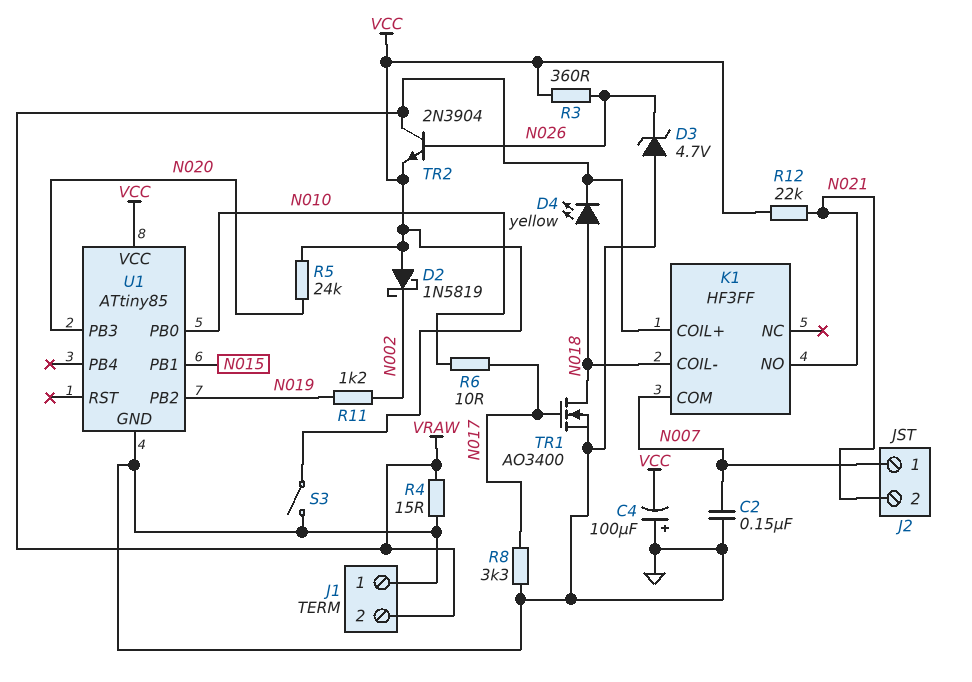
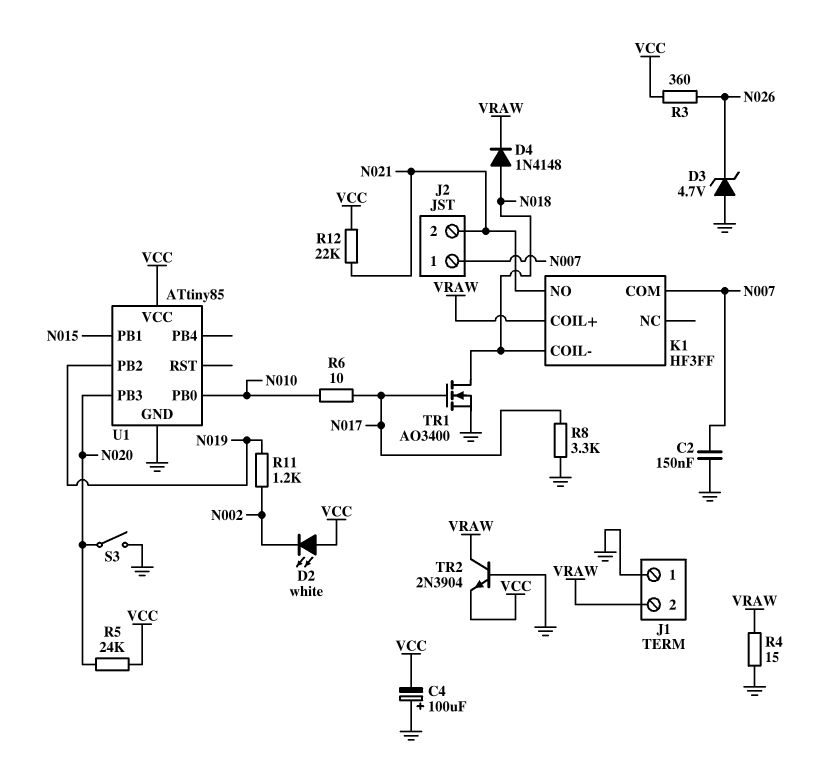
D2: schottky 1N5819 (A VCC, K N002) -> LED white (A VCC, K N002)
D4: LED yellow (A N018, K VRAW) -> diode 1N4148 (A N018, K VRAW)
S3: switch (GND, VCC) -> switch (GND, N020)
TR2: NPN 2N3904 (B N026, C VRAW, E VCC) -> NPN 2N3904 (B GND, C VRAW, E VCC)

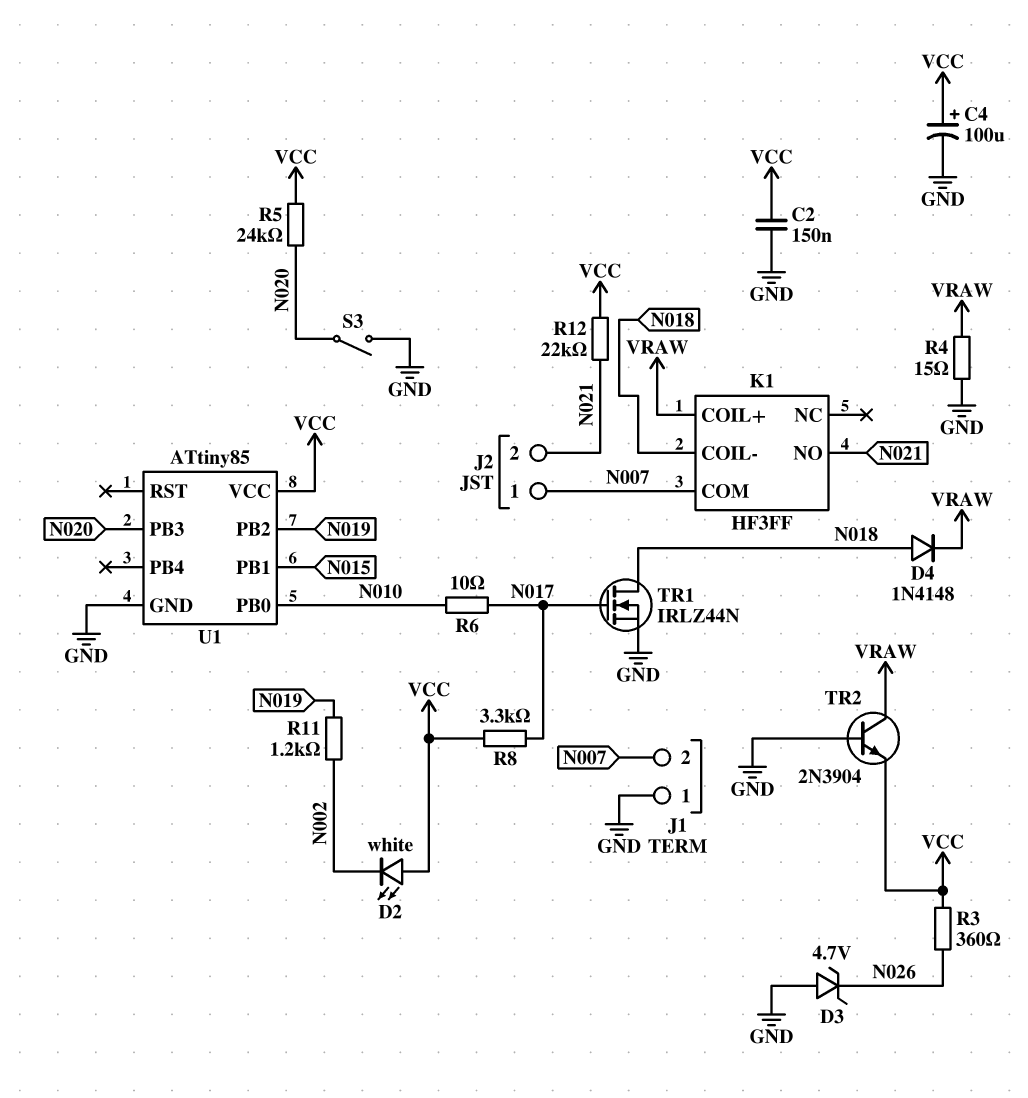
C2: 150nF (GND, N007) -> 150nF (GND, VCC)
C4: 100uF (plus GND, minus VCC) -> 100uF (plus VCC, minus GND)
J1 pin 2: VRAW -> N007
R8: 3.3k (GND, N017) -> 3.3k (N017, VCC)
TR1: NMOS AO3400 (G N017, D N018, S GND) -> NMOS IRLZ44N (G N017, D N018, S GND)

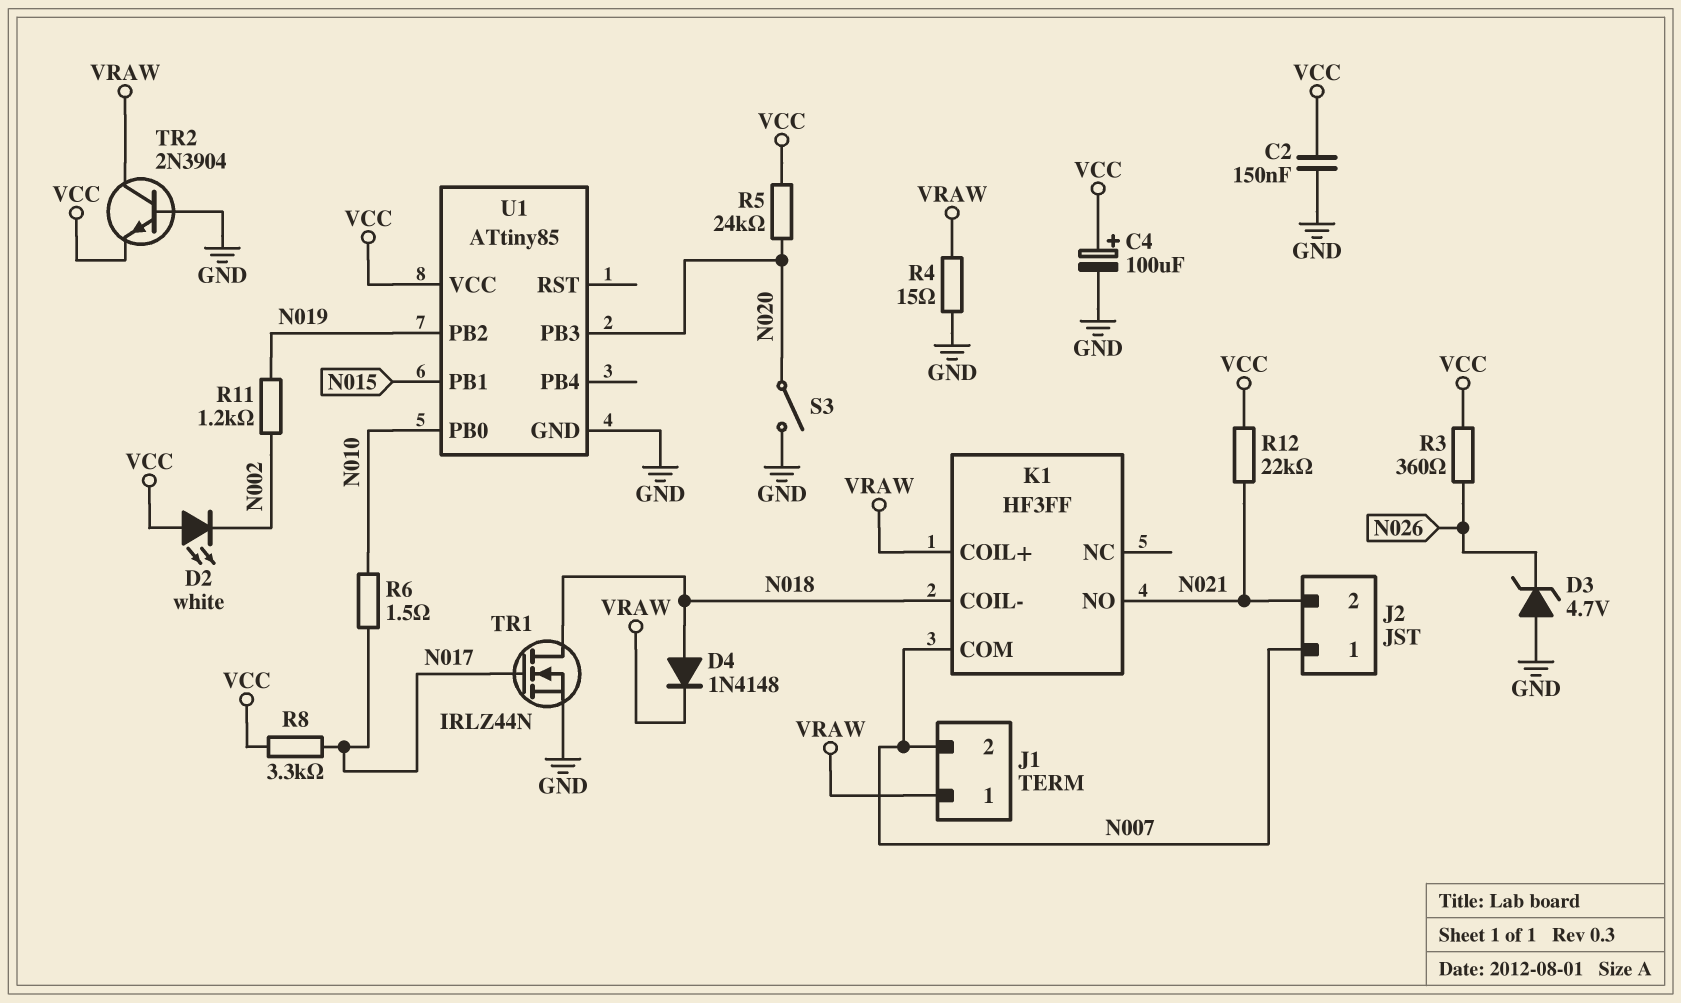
J1 pin 1: GND -> VRAW
R6: 10 (N010, N017) -> 1.5 (N010, N017)

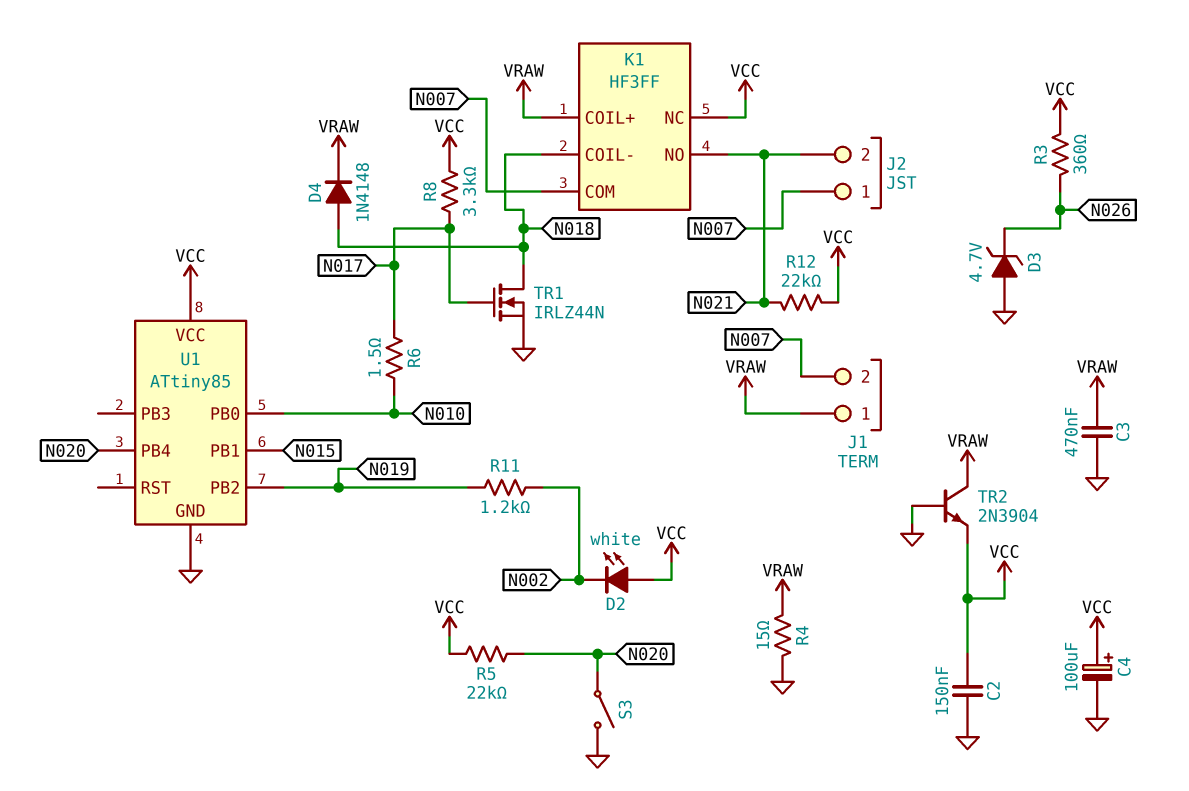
C3: none -> 470nF (GND, VRAW)
K1 pin NC: none -> VCC
R5: 24k (N020, VCC) -> 22k (N020, VCC)
U1 pin PB3: N020 -> none
U1 pin PB4: none -> N020

